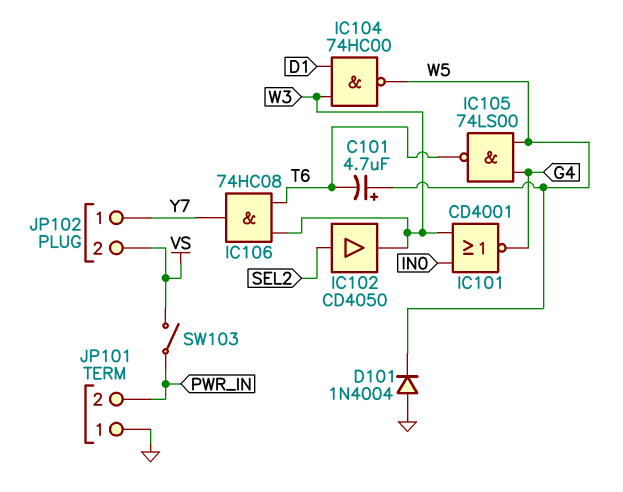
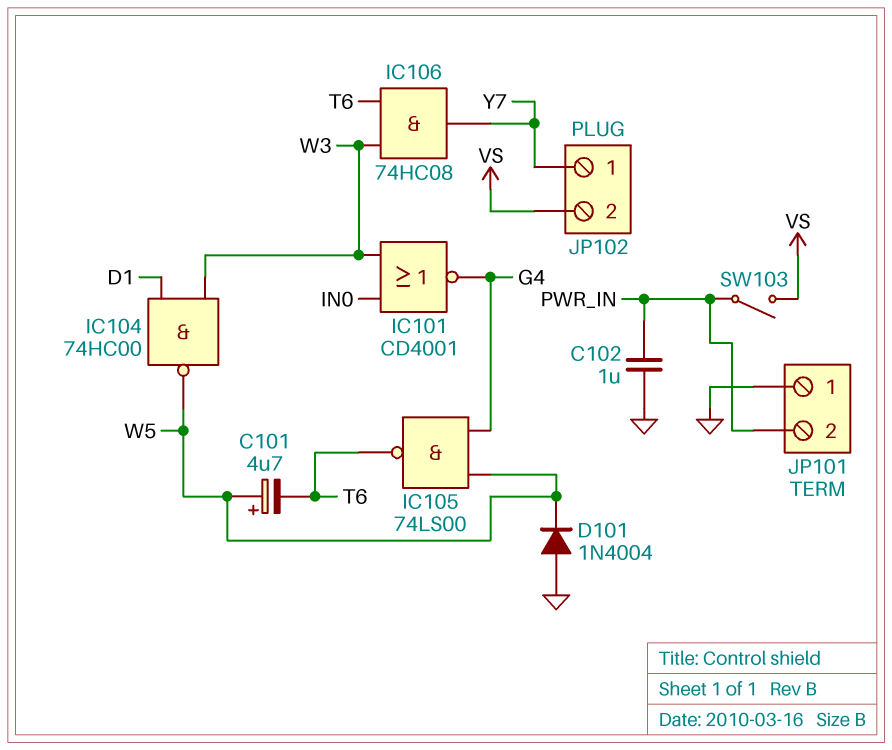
C102: none -> 1uF (GND, PWR_IN)
IC102: buffer CD4050 (in SEL2, out W3) -> none

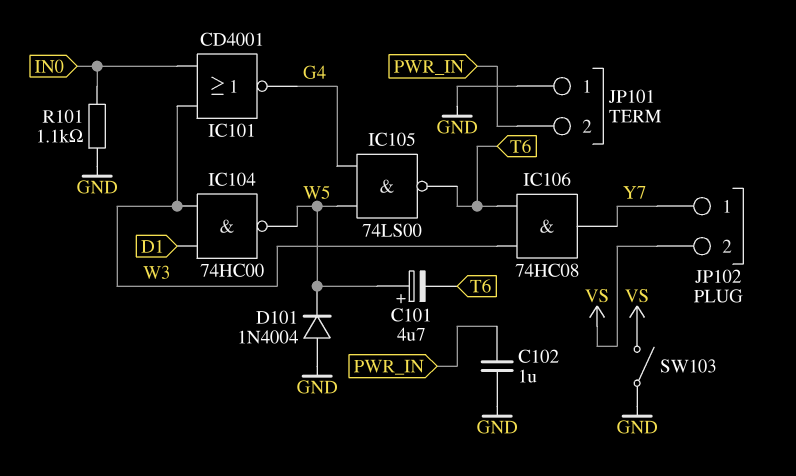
R101: none -> 1.1k (GND, IN0)
SW103: switch (PWR_IN, VS) -> switch (GND, VS)

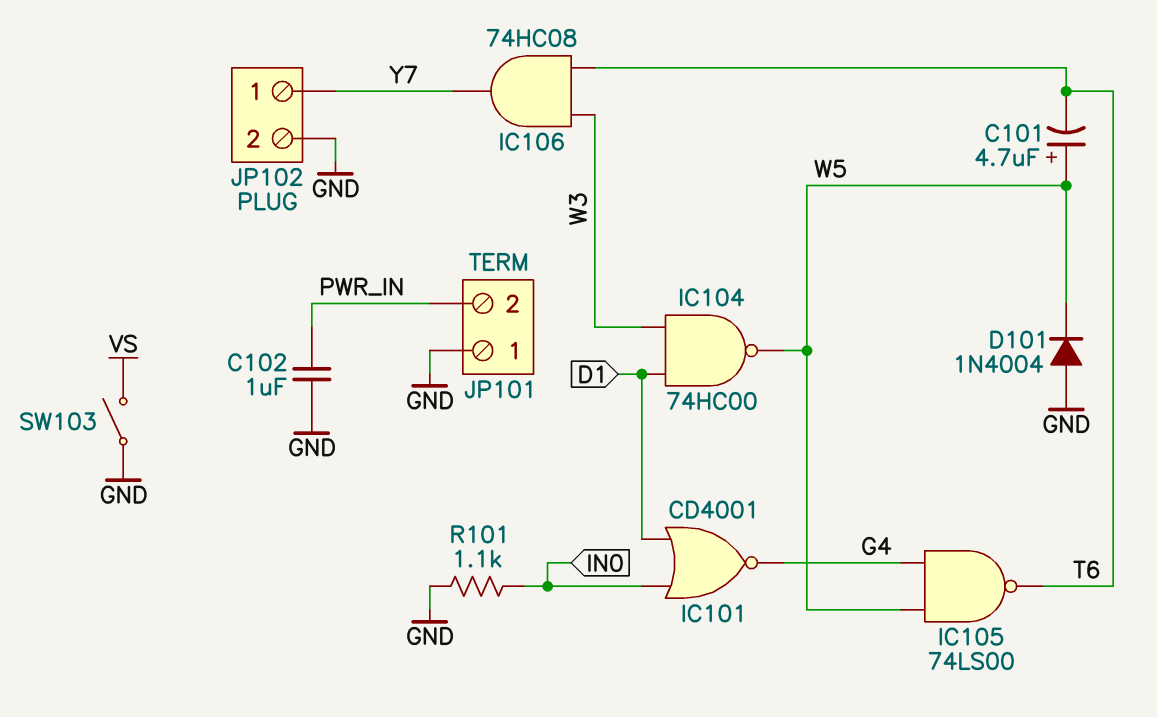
IC101: NOR CD4001 (in IN0, in W3, out G4) -> NOR CD4001 (in D1, in IN0, out G4)
JP102 pin 2: VS -> GND

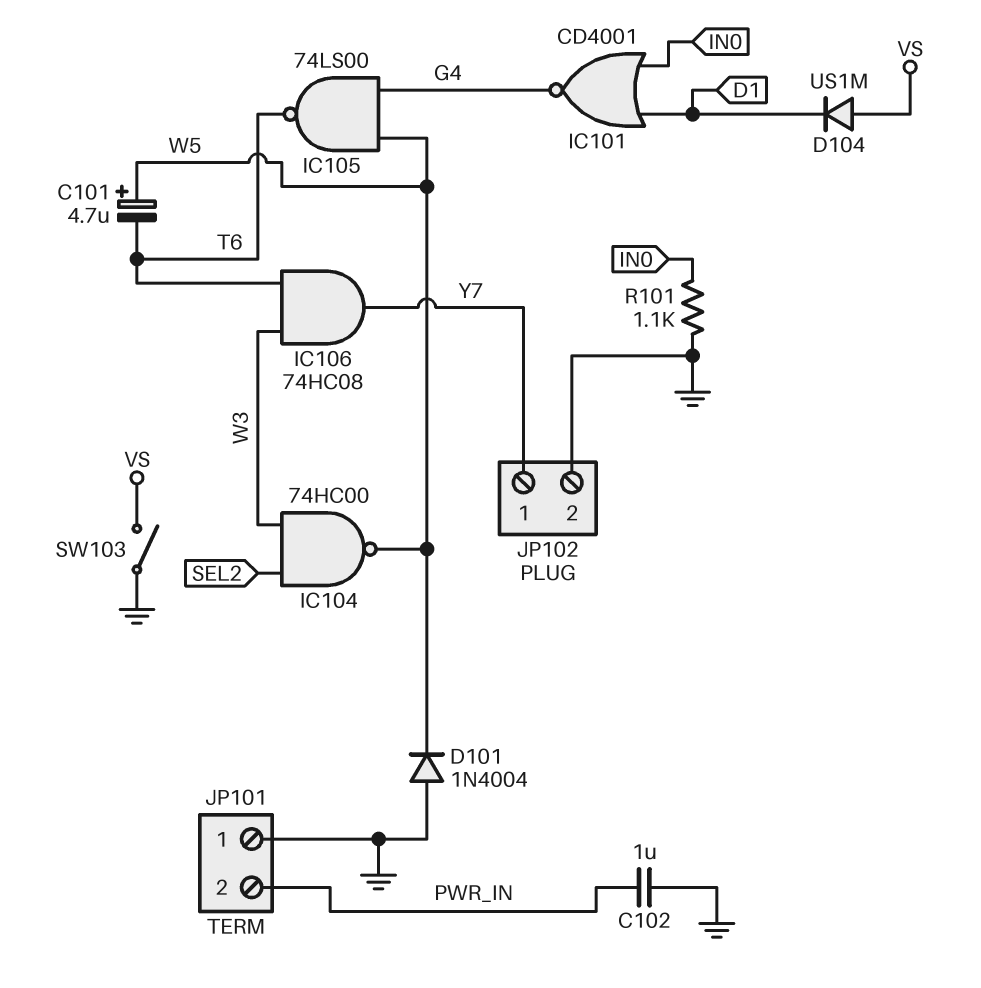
D104: none -> diode US1M (A VS, K D1)
IC104: NAND 74HC00 (in D1, in W3, out W5) -> NAND 74HC00 (in SEL2, in W3, out W5)

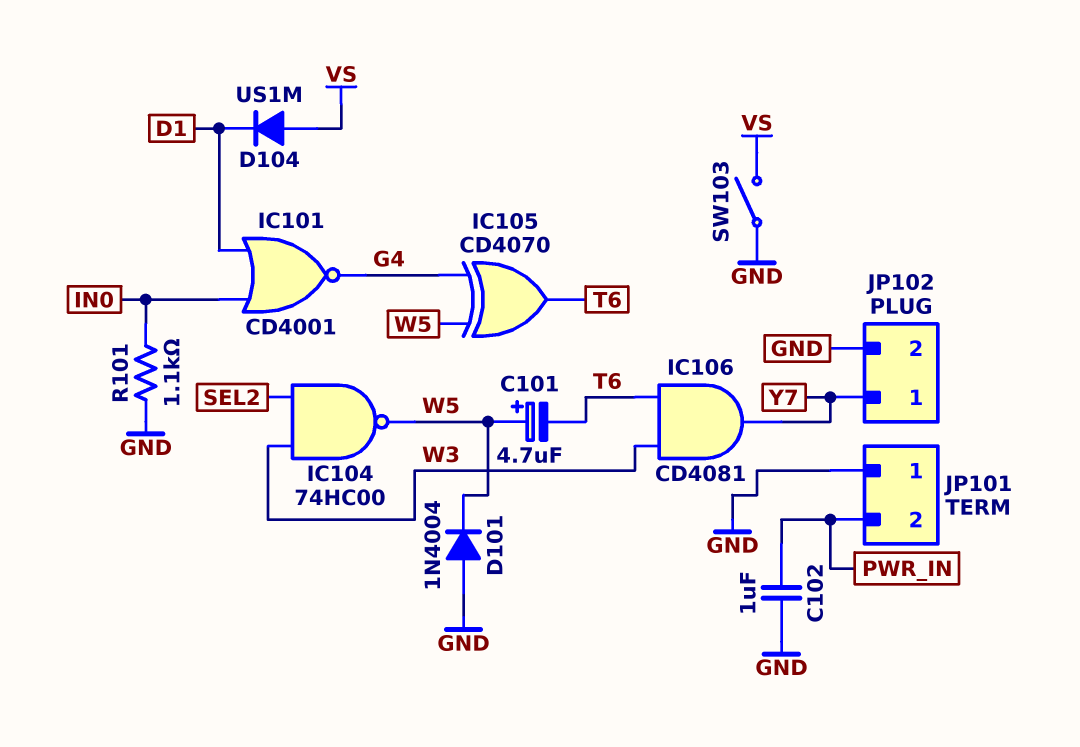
IC105: NAND 74LS00 (in G4, in W5, out T6) -> XOR CD4070 (in G4, in W5, out T6)
IC106: AND 74HC08 (in T6, in W3, out Y7) -> AND CD4081 (in T6, in W3, out Y7)

